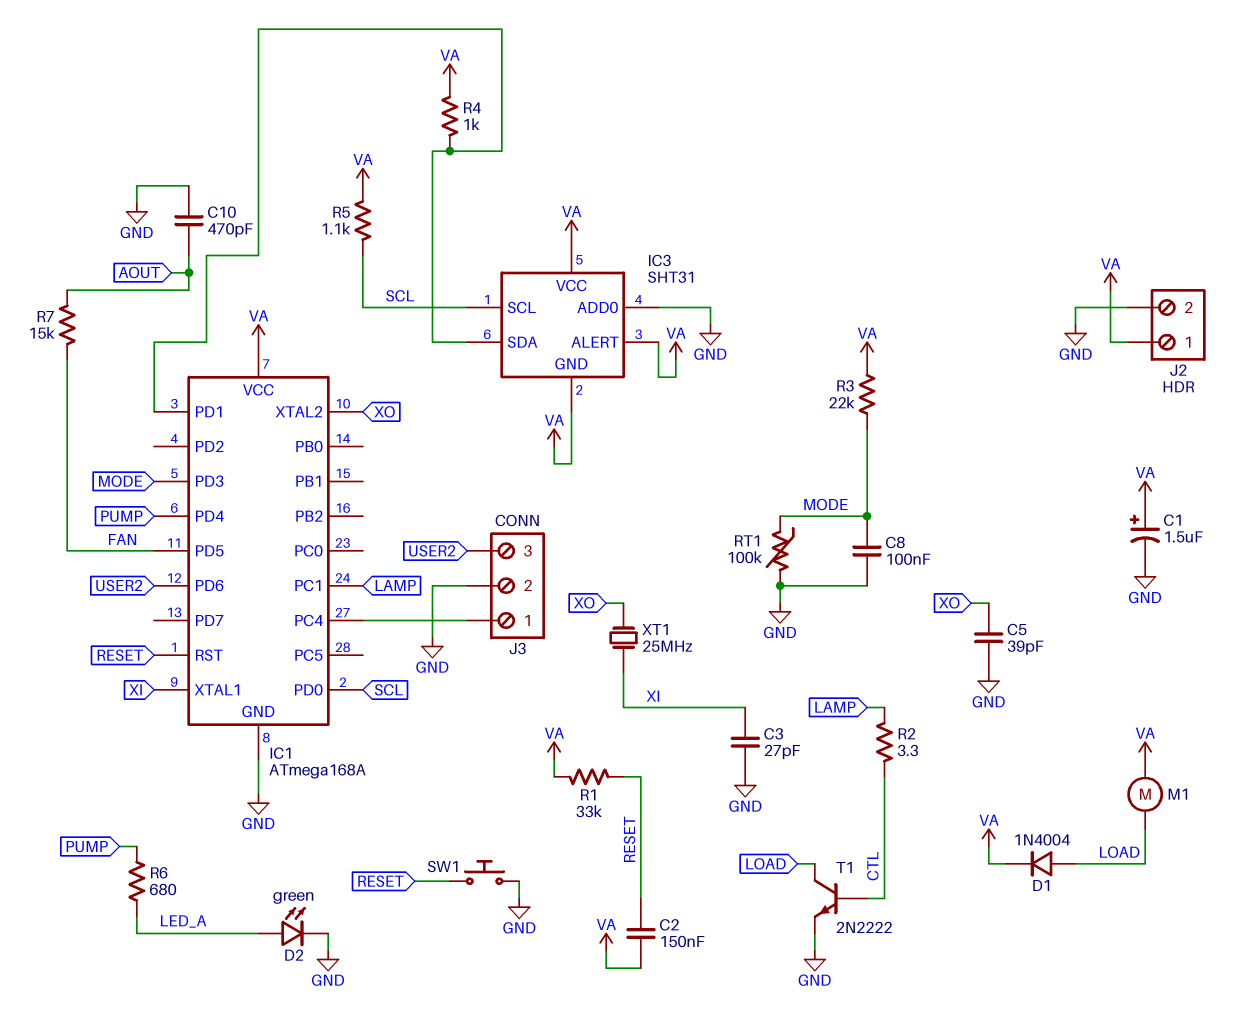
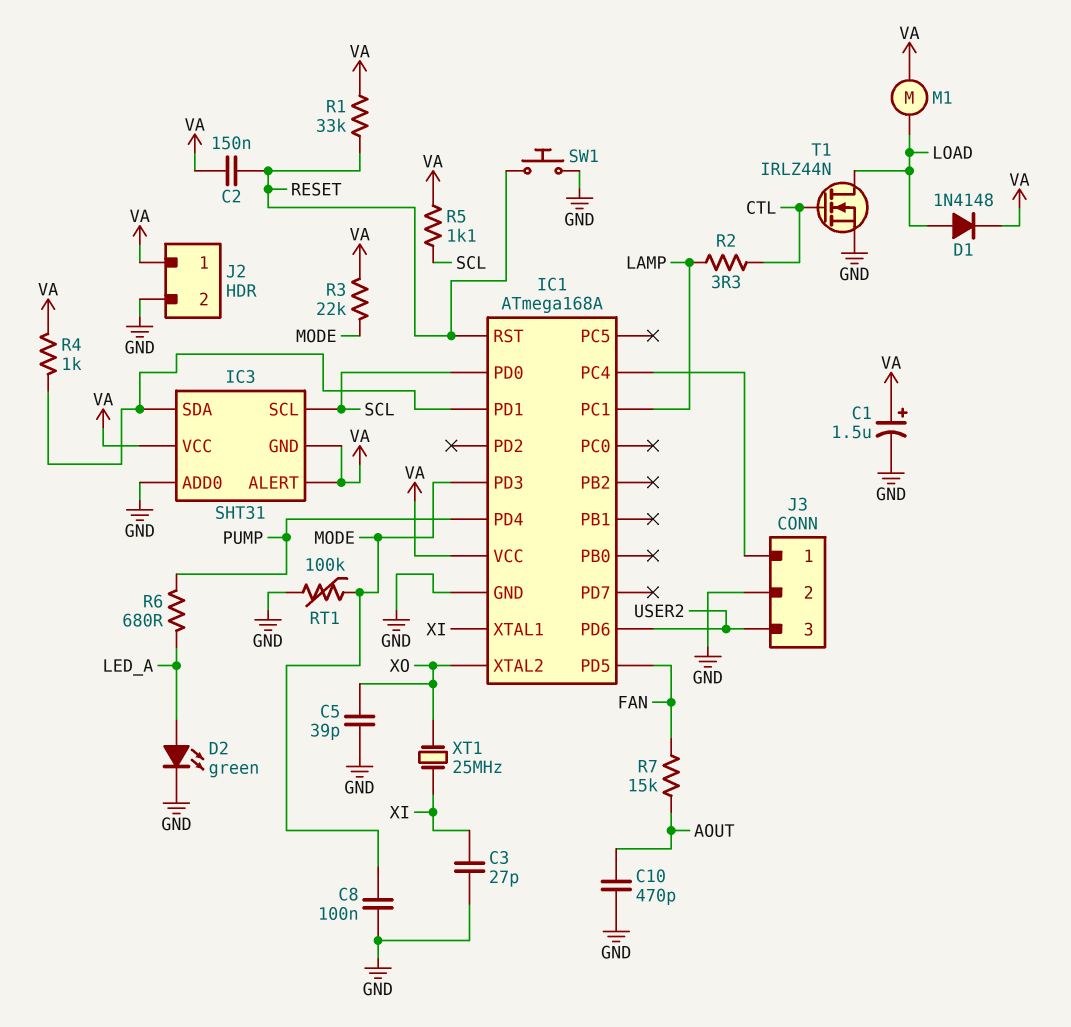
D1: diode 1N4004 (A LOAD, K VA) -> diode 1N4148 (A LOAD, K VA)
T1: NPN 2N2222 (B CTL, C LOAD, E GND) -> NMOS IRLZ44N (G CTL, D LOAD, S GND)

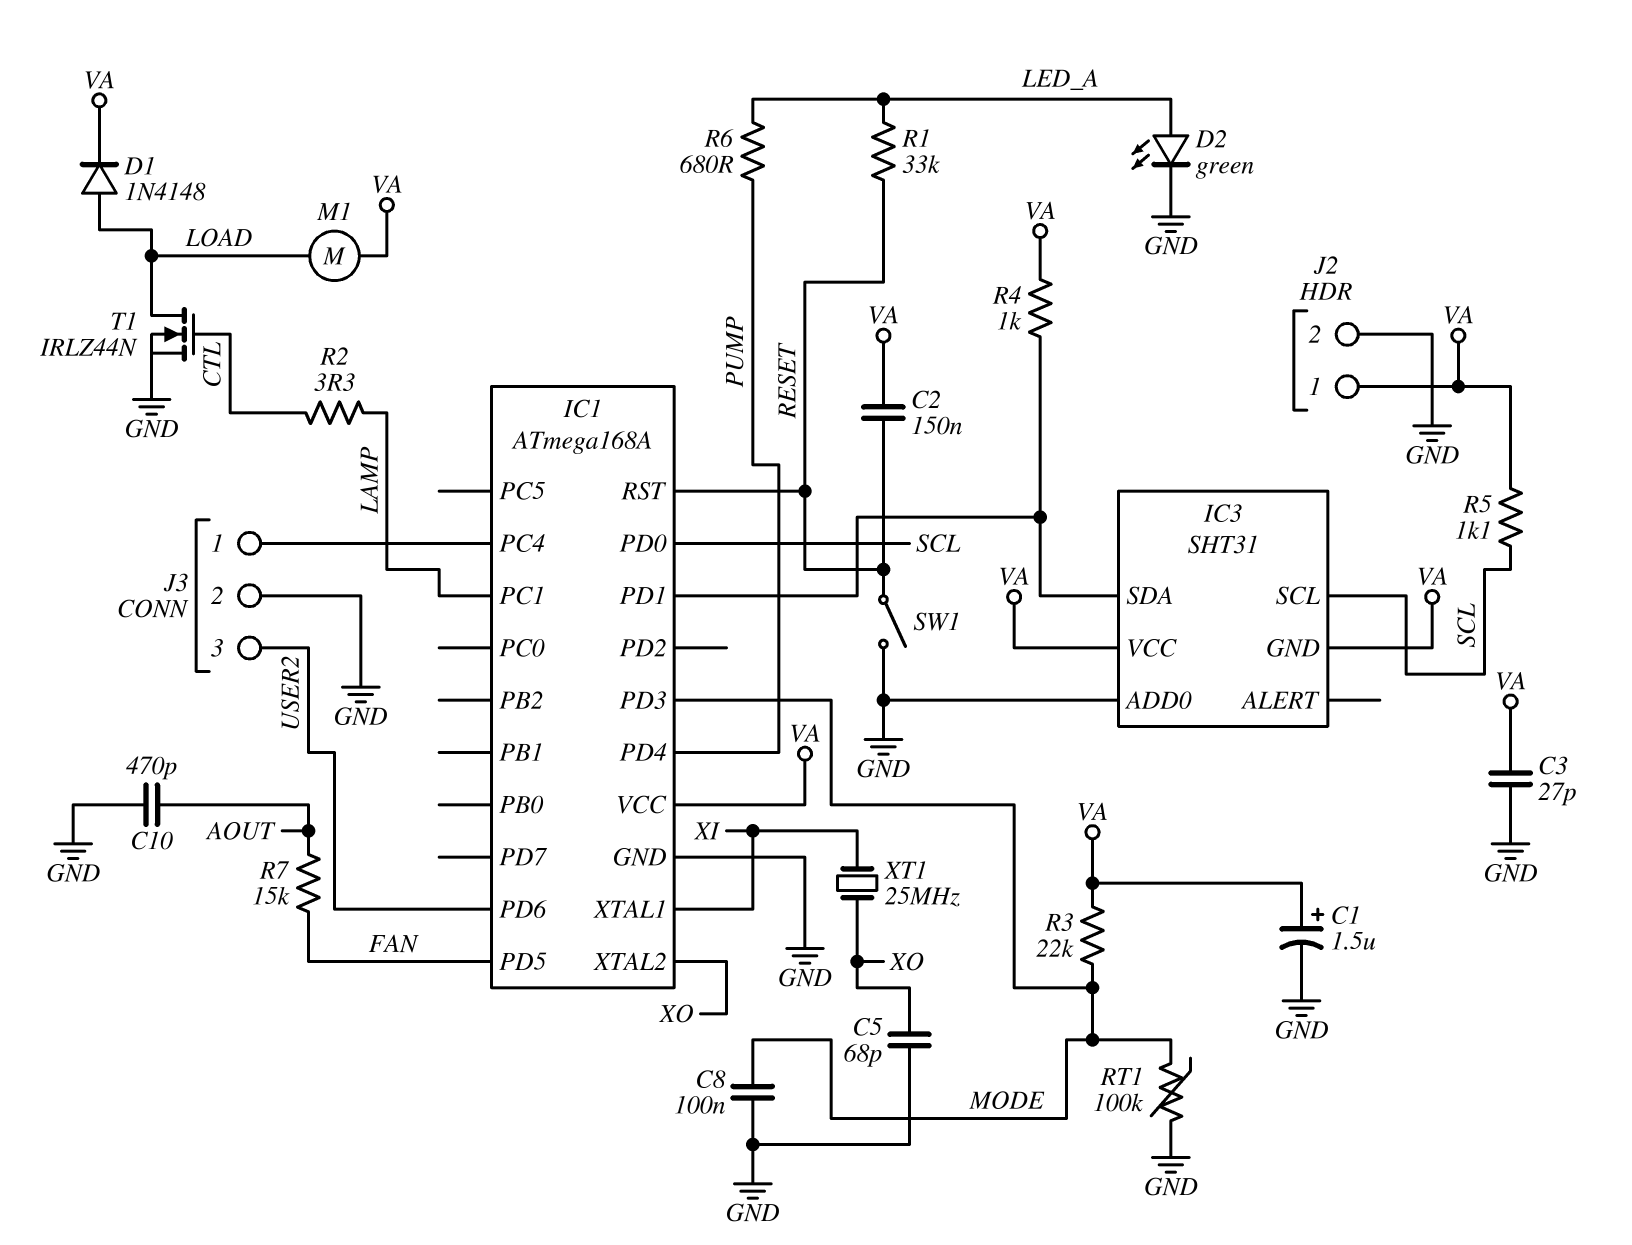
C3: 27pF (GND, XI) -> 27pF (GND, VA)
C5: 39pF (GND, XO) -> 68pF (GND, XO)
IC3 pin ALERT: VA -> none
R1: 33k (RESET, VA) -> 33k (LED_A, RESET)
SW1: button (GND, RESET) -> switch (GND, RESET)

